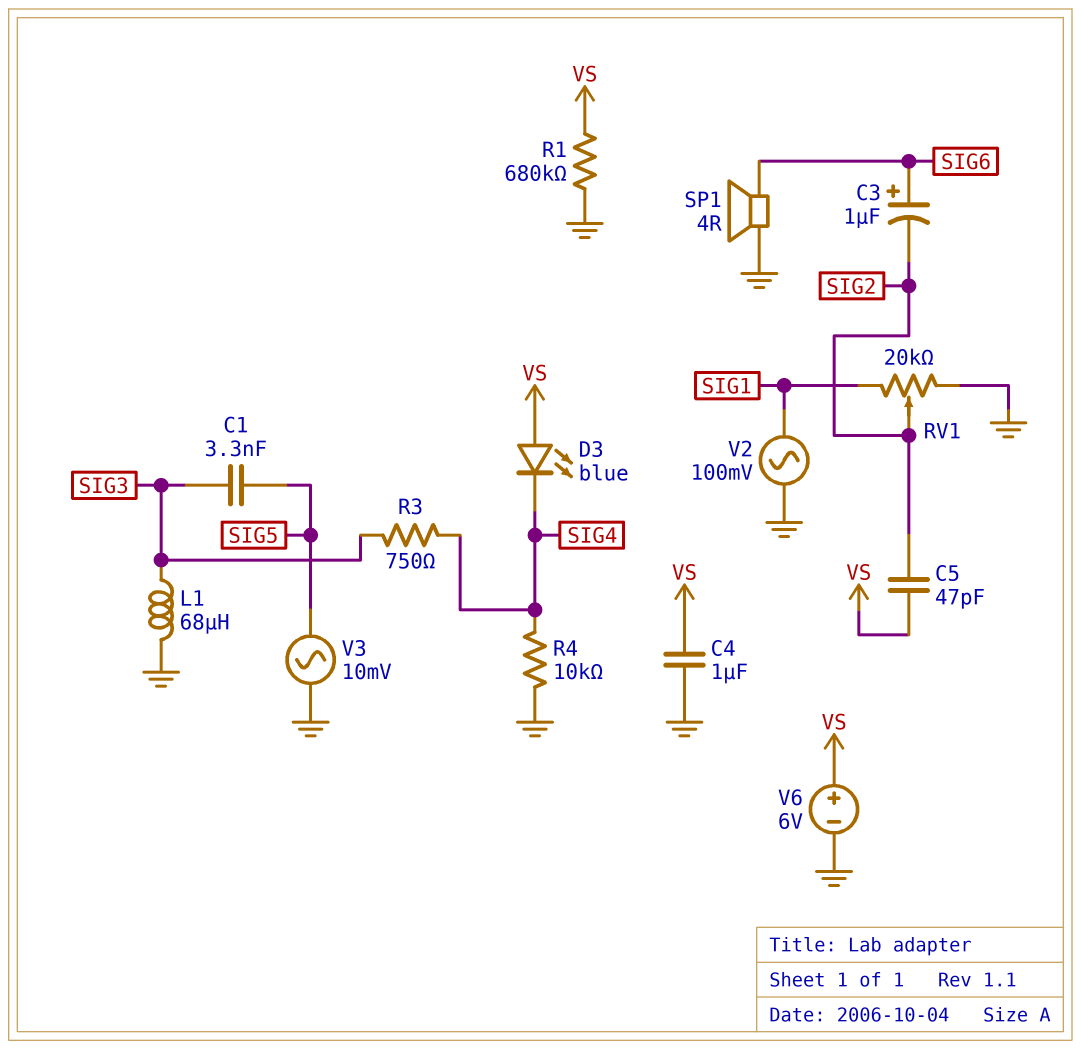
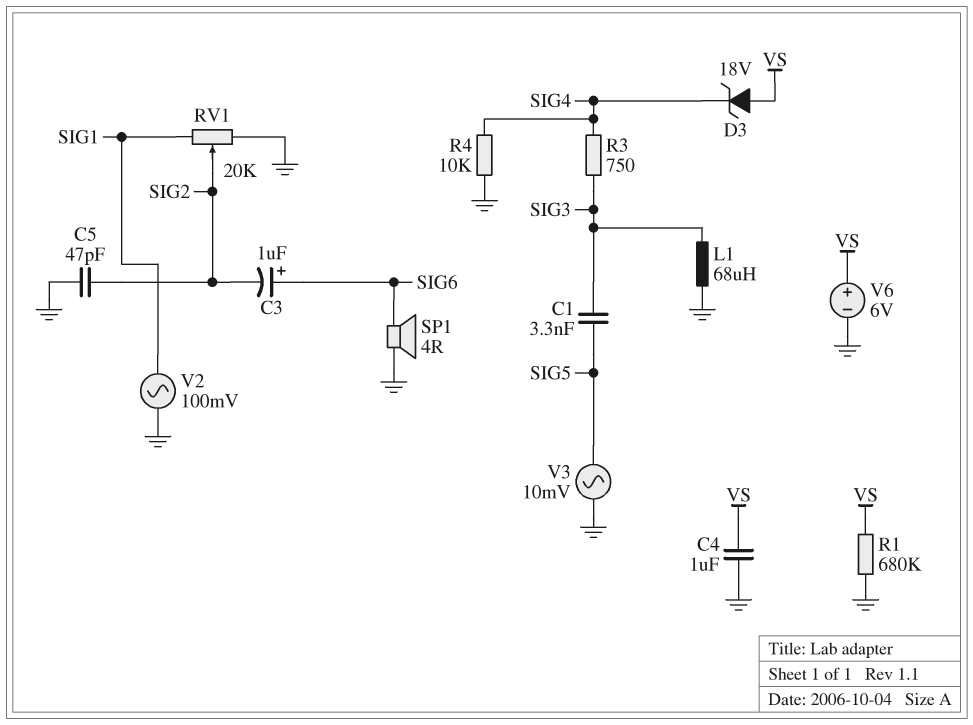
C5: 47pF (SIG2, VS) -> 47pF (GND, SIG2)
D3: LED blue (A VS, K SIG4) -> zener 18V (A VS, K SIG4)

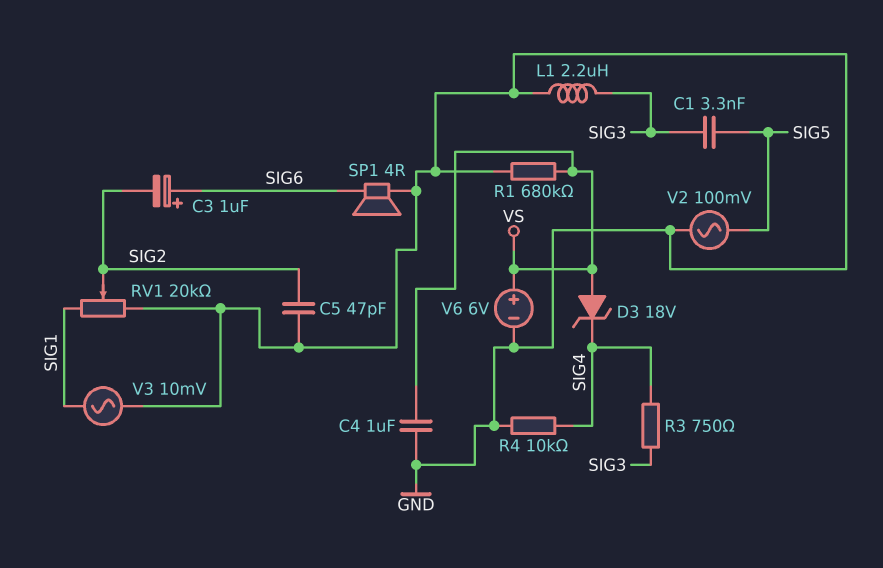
L1: 68uH (GND, SIG3) -> 2.2uH (GND, SIG3)
V2: AC 100mV (GND, SIG1) -> AC 100mV (GND, SIG5)
V3: AC 10mV (GND, SIG5) -> AC 10mV (GND, SIG1)

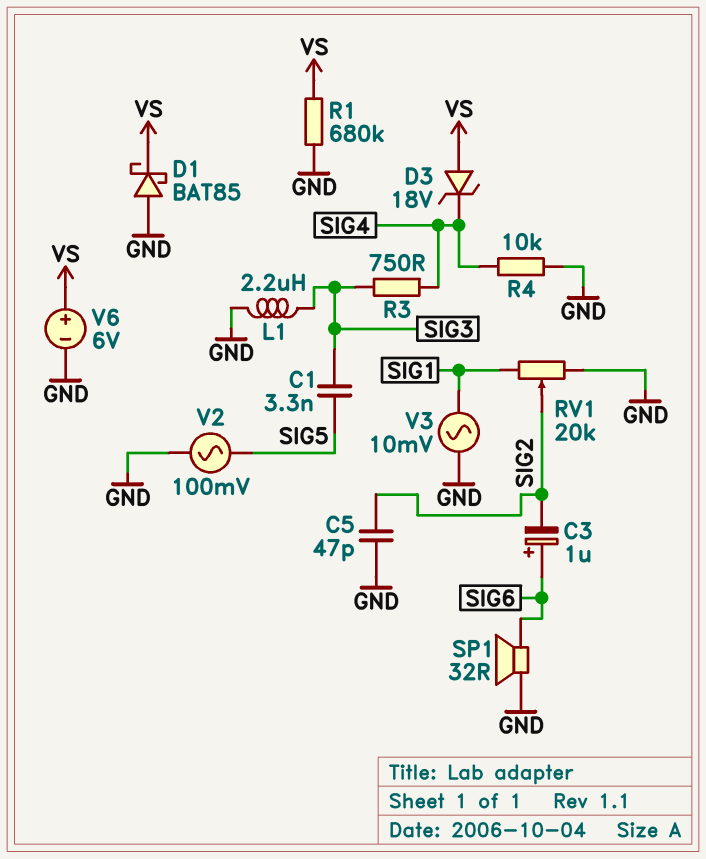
C4: 1uF (GND, VS) -> none
D1: none -> schottky BAT85 (A GND, K VS)
SP1: speaker 4R (GND, SIG6) -> speaker 32R (GND, SIG6)

